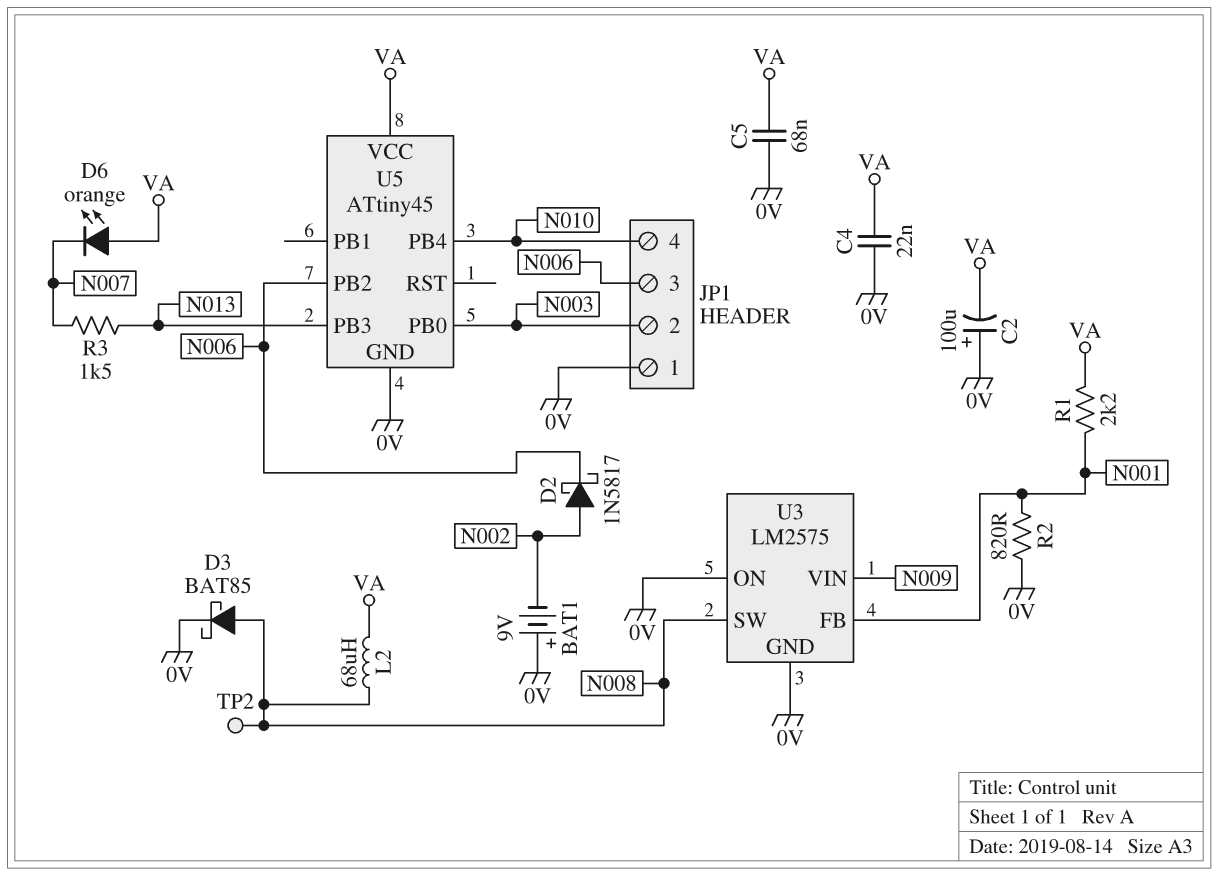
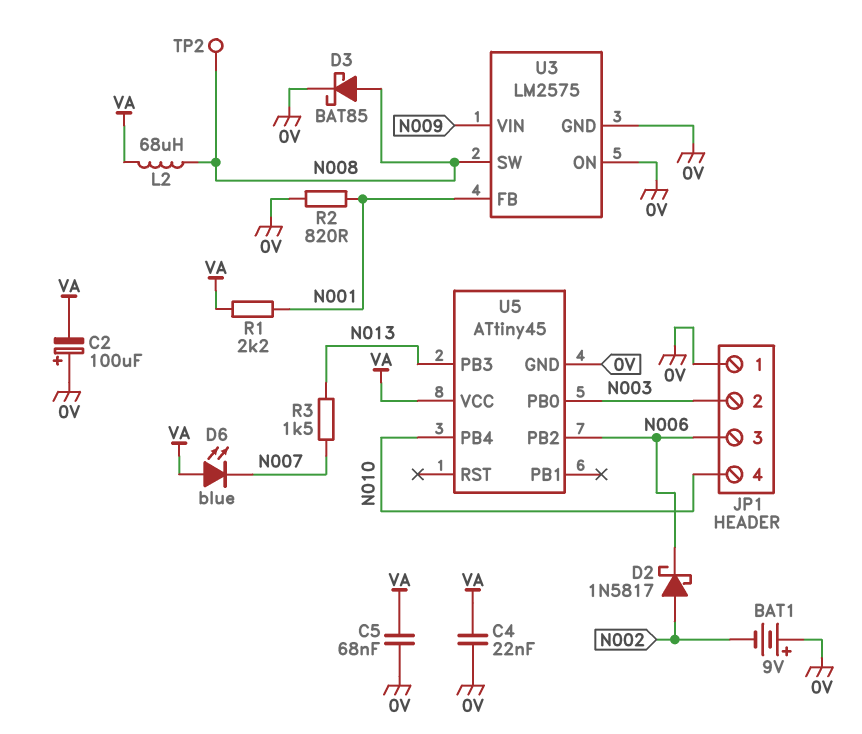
D6: LED orange (A VA, K N007) -> LED blue (A VA, K N007)

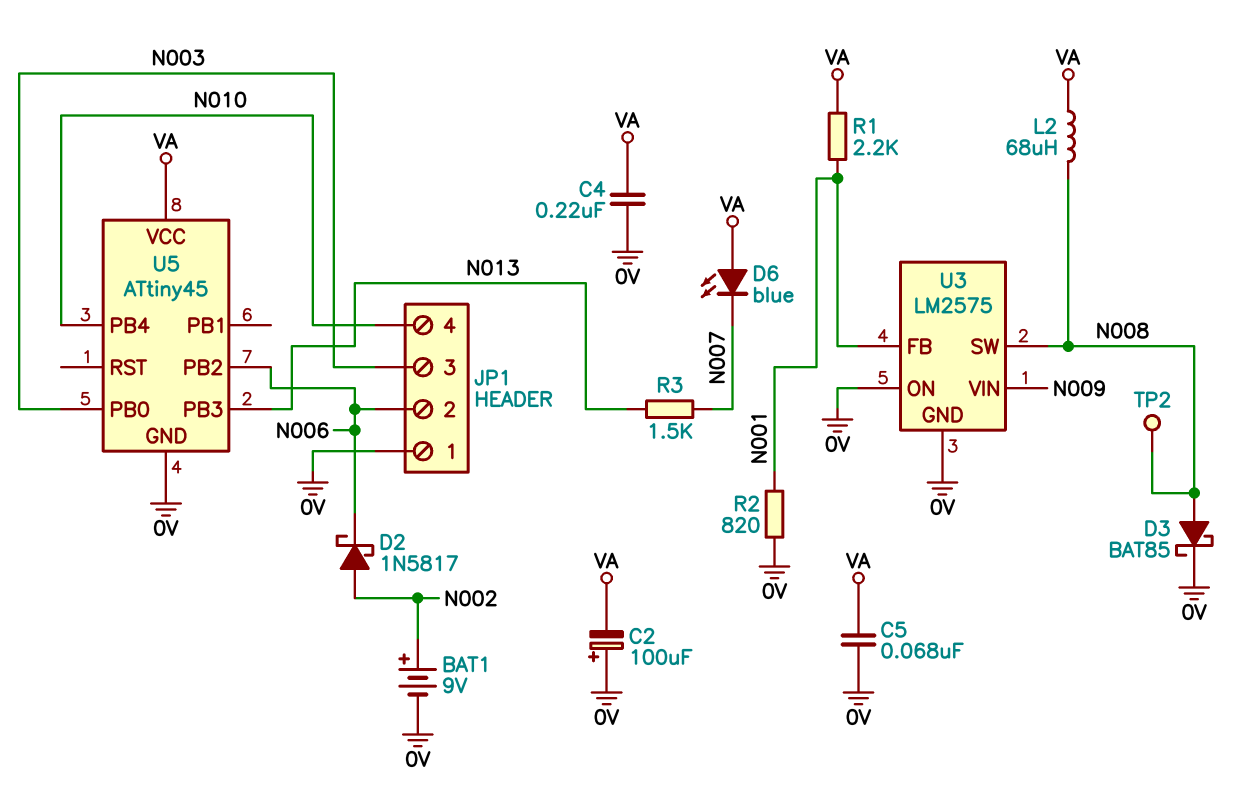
BAT1: 9V (plus 0V, minus N002) -> 9V (plus N002, minus 0V)
C4: 22nF (0V, VA) -> 220nF (0V, VA)
JP1 pin 2: N003 -> N006
JP1 pin 3: N006 -> N003

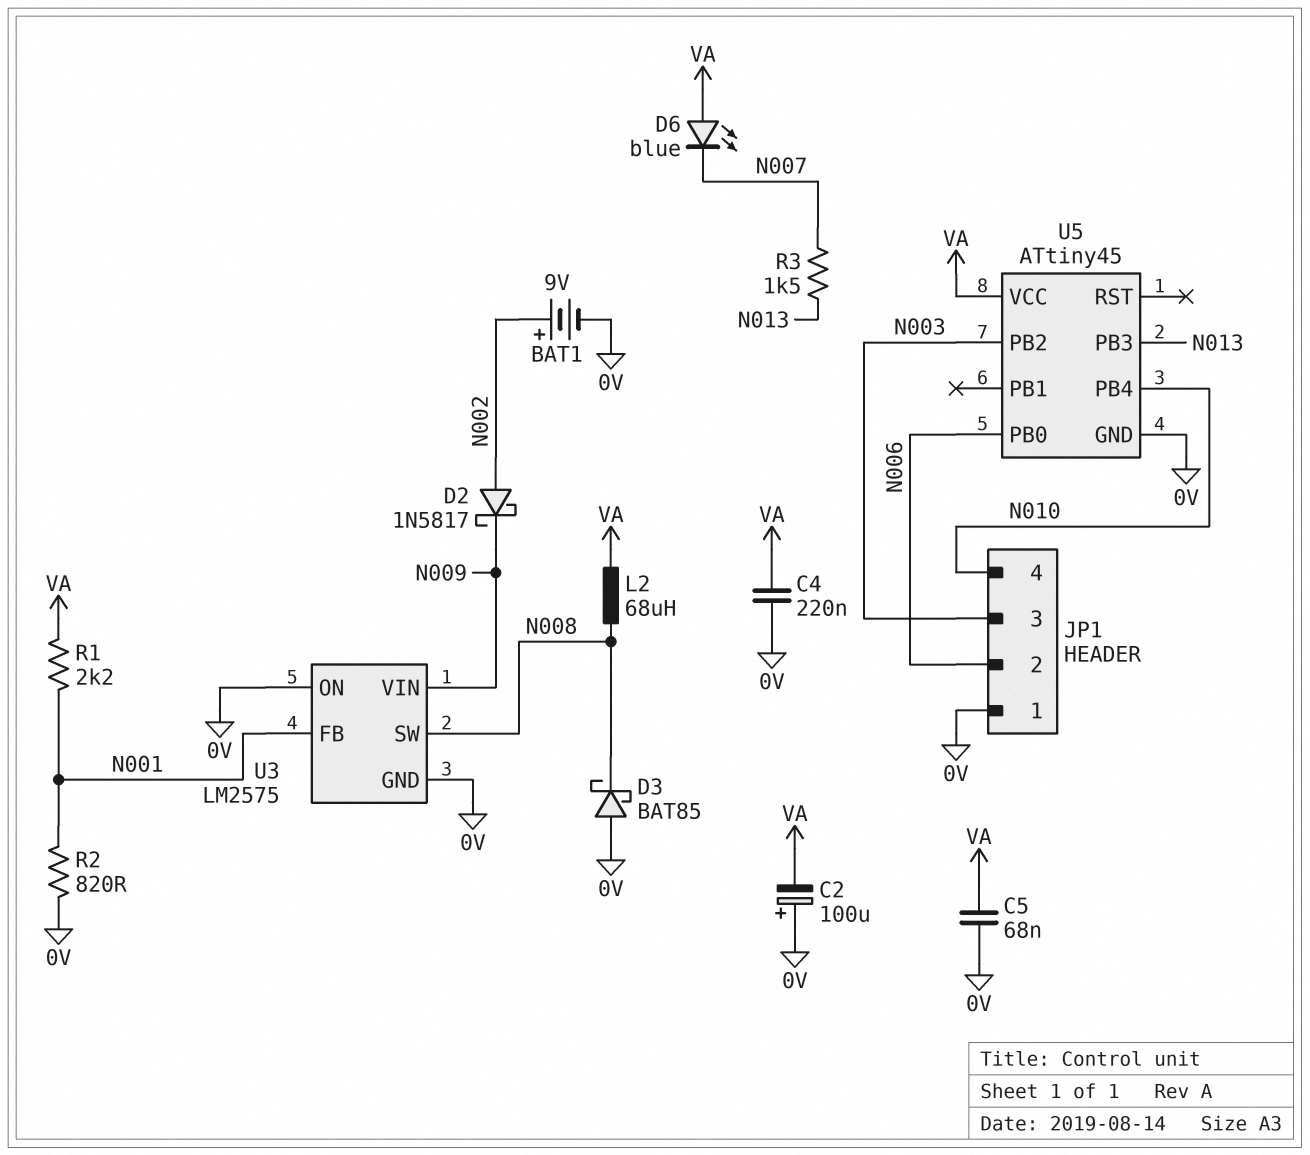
D2: schottky 1N5817 (A N002, K N006) -> schottky 1N5817 (A N002, K N009)
D3: schottky BAT85 (A N008, K 0V) -> schottky BAT85 (A 0V, K N008)
TP2: test point (N008) -> none
U5 pin PB0: N003 -> N006
U5 pin PB2: N006 -> N003

